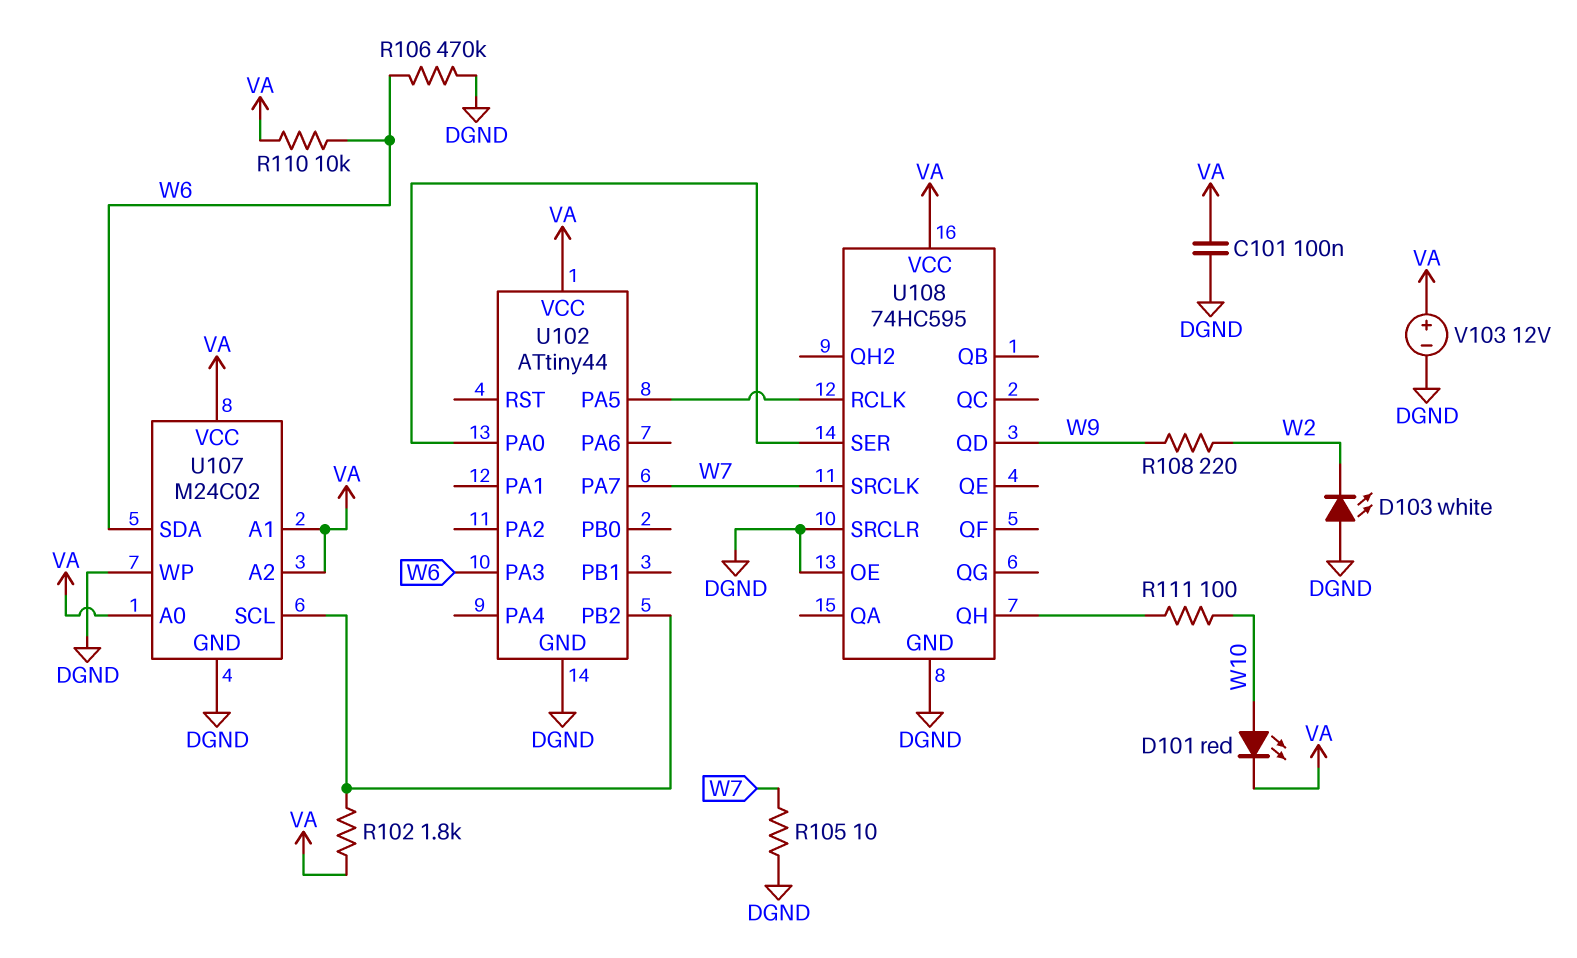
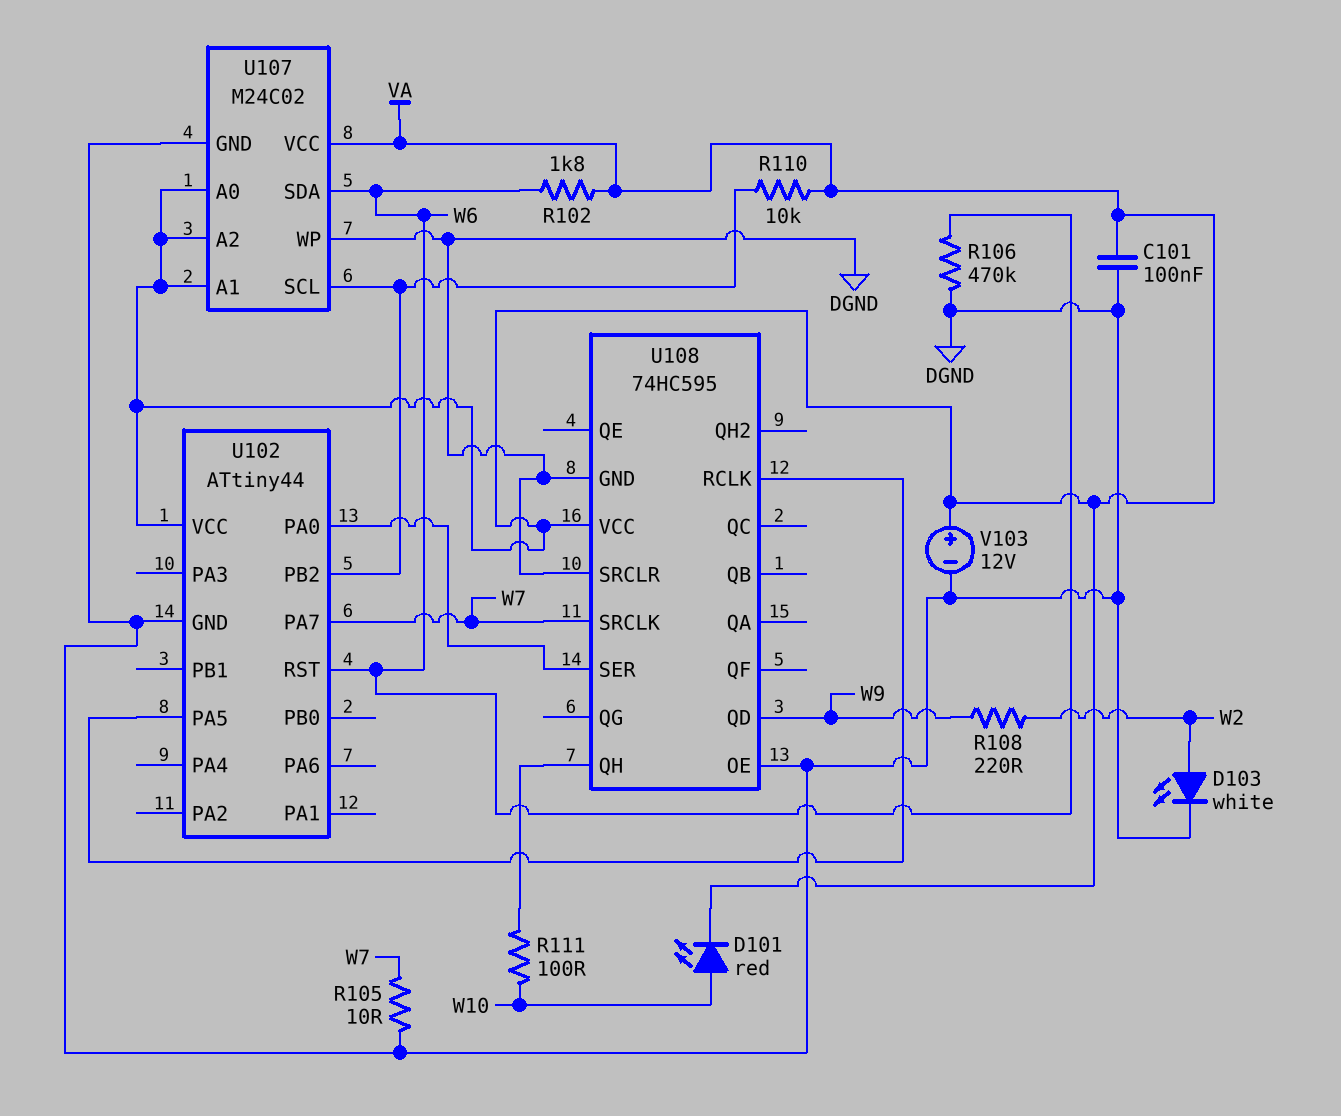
D103: LED white (A DGND, K W2) -> LED white (A W2, K DGND)
R102: 1.8k (U102/PB2, VA) -> 1.8k (VA, W6)
R110: 10k (VA, W6) -> 10k (U102/PB2, VA)
U102 pin PA3: W6 -> none
U102 pin RST: none -> W6

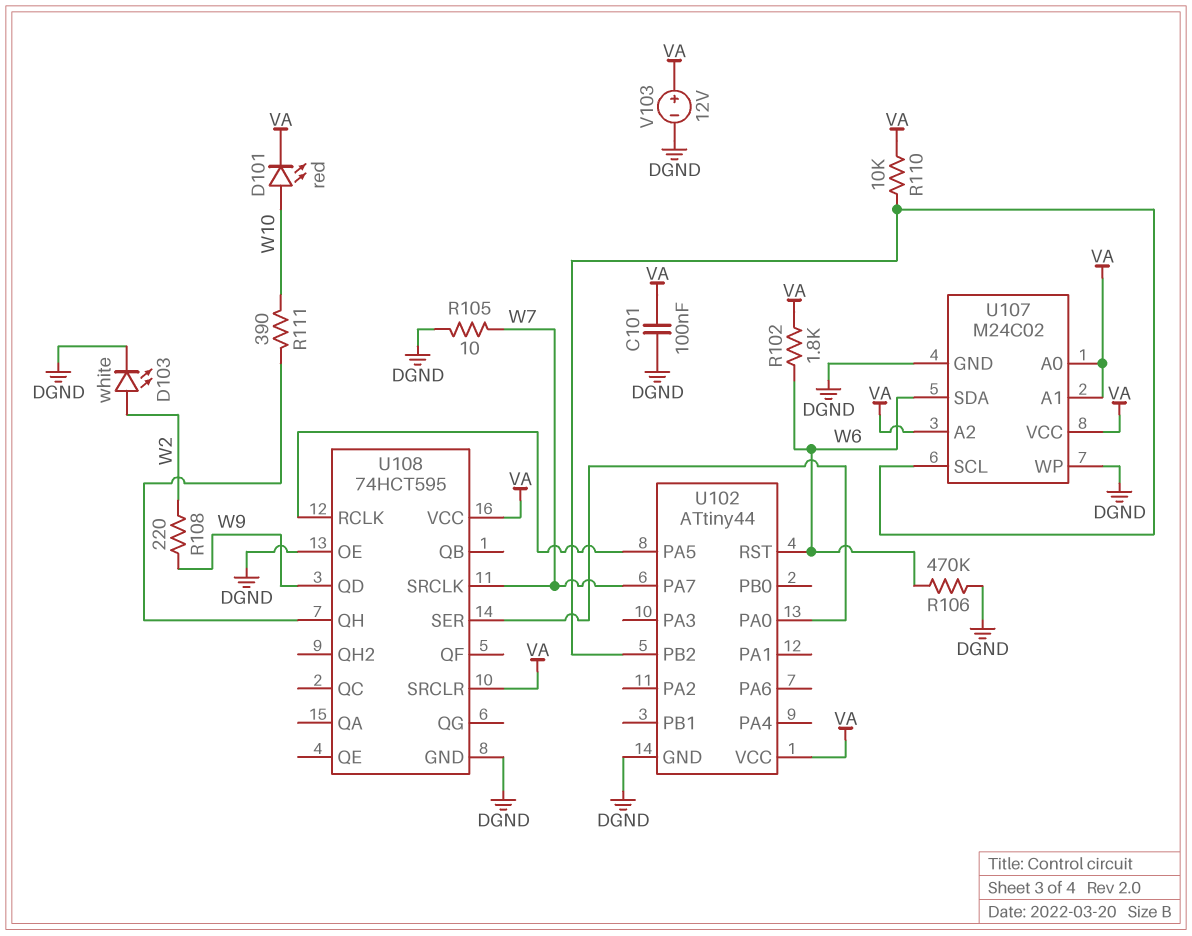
R111: 100 (U108/QH, W10) -> 390 (U108/QH, W10)
U108: 74HC595 -> 74HCT595
U108 pin SRCLR: DGND -> VA

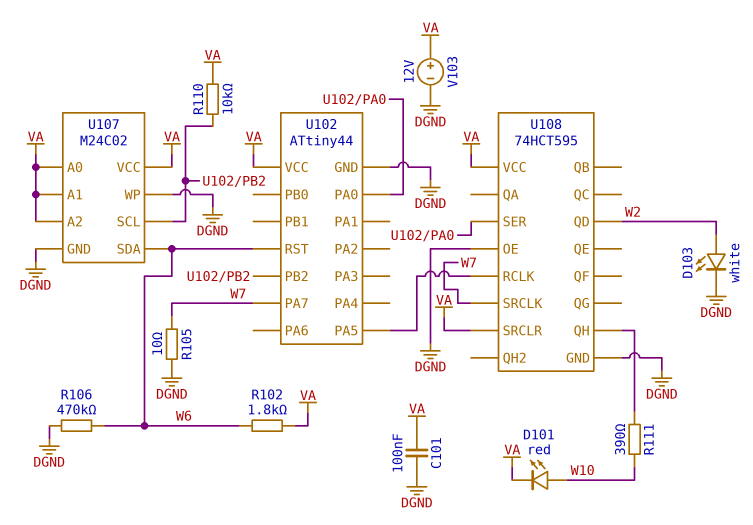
R108: 220 (W2, W9) -> none
U108 pin QD: W9 -> W2

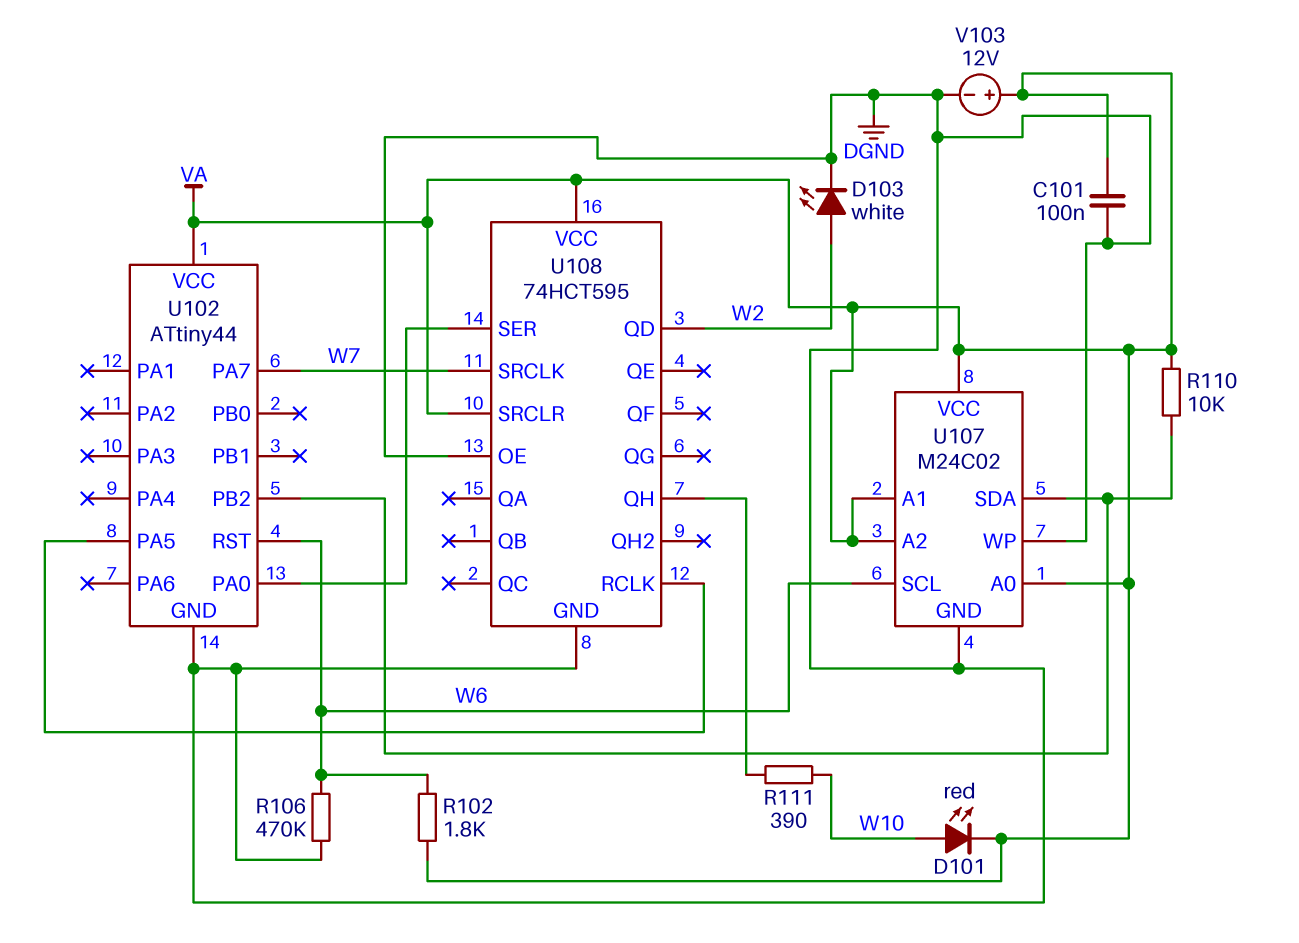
R105: 10 (DGND, W7) -> none
U107 pin SCL: U102/PB2 -> W6
U107 pin SDA: W6 -> U102/PB2

